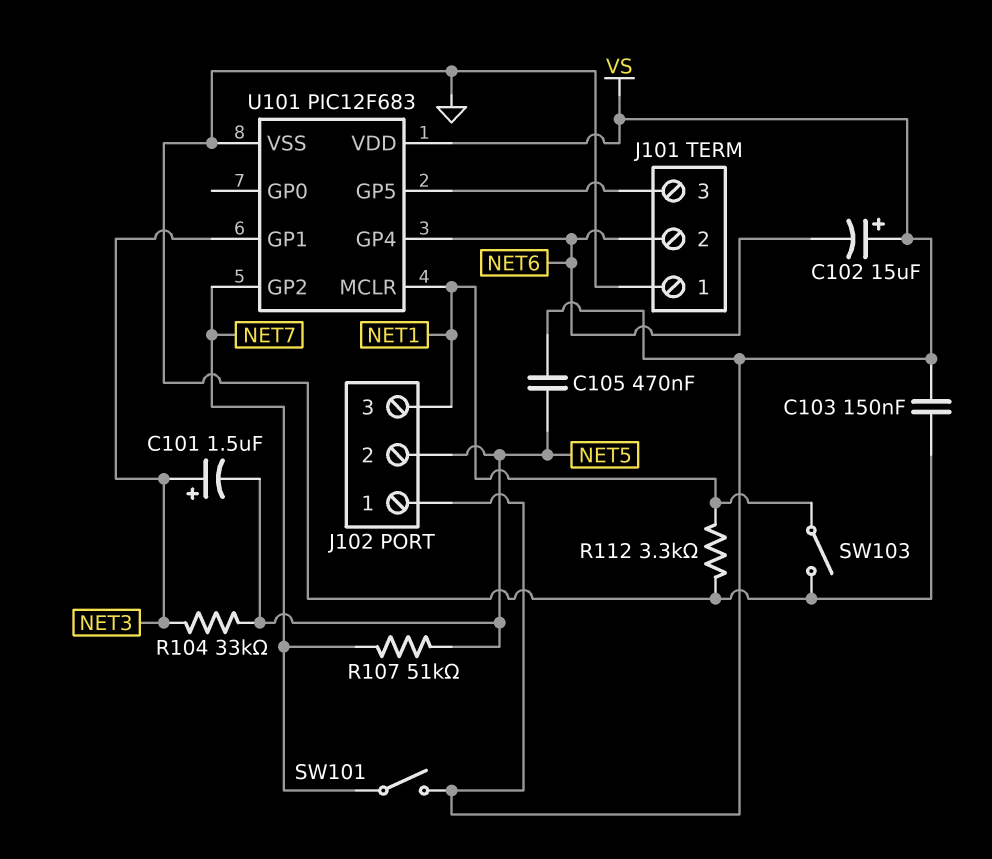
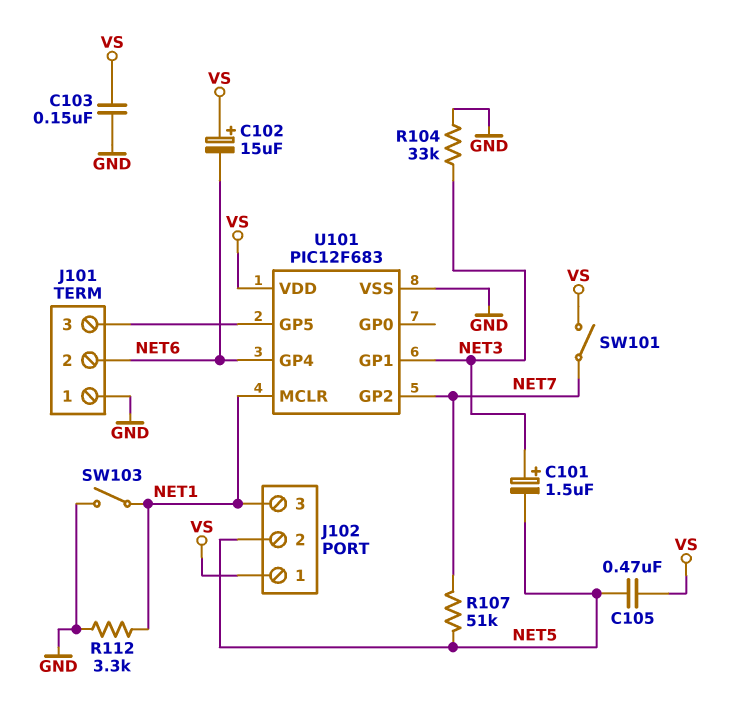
R104: 33k (NET3, NET5) -> 33k (GND, NET3)

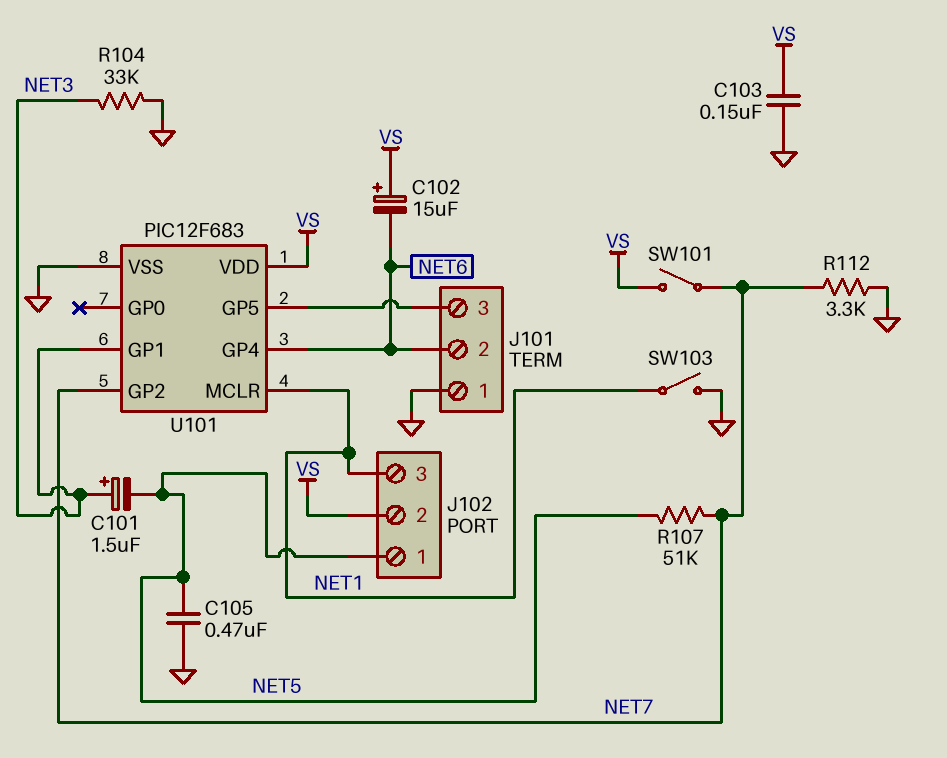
C105: 470nF (NET5, VS) -> 470nF (GND, NET5)
J102 pin 1: VS -> NET5
J102 pin 2: NET5 -> VS
R112: 3.3k (GND, NET1) -> 3.3k (GND, NET7)

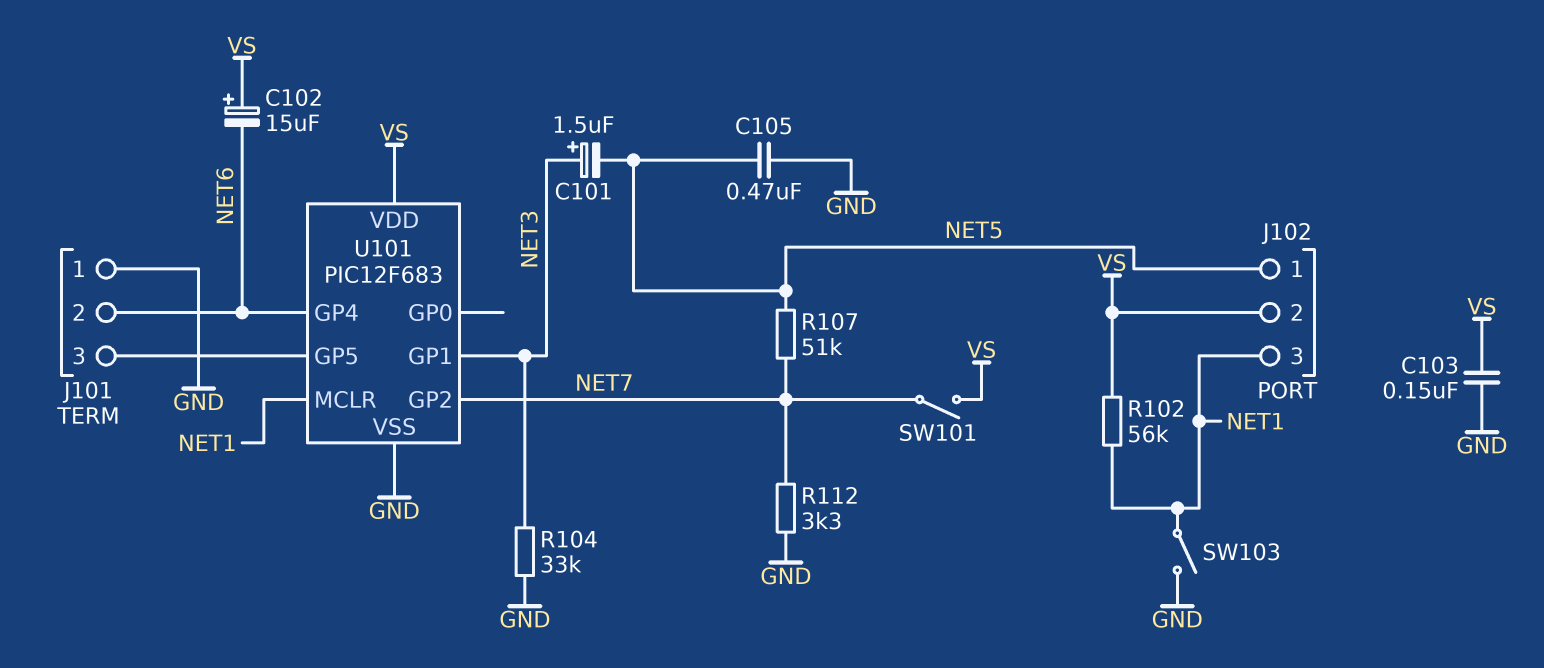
R102: none -> 56k (NET1, VS)

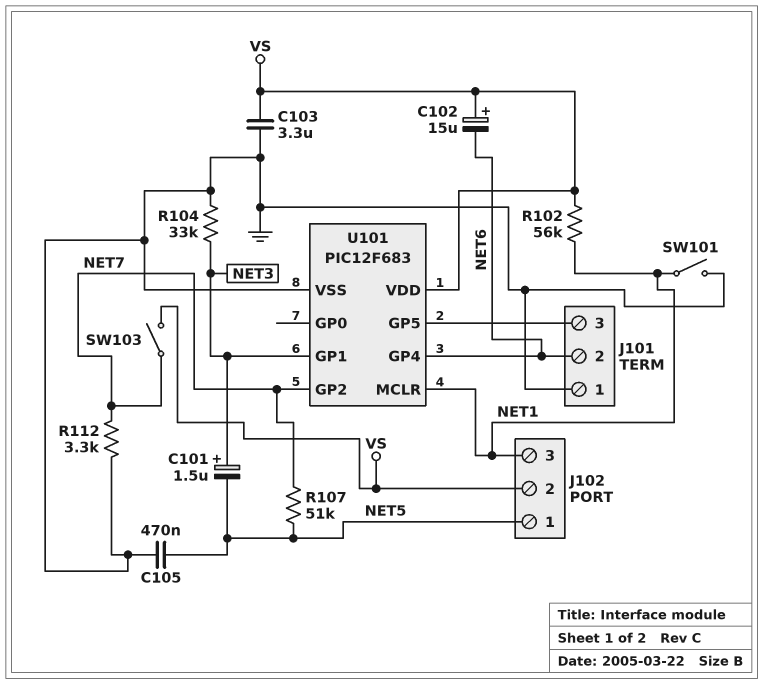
C103: 150nF (GND, VS) -> 3.3uF (GND, VS)
SW101: switch (NET7, VS) -> switch (GND, NET1)
SW103: switch (GND, NET1) -> switch (NET7, VS)

